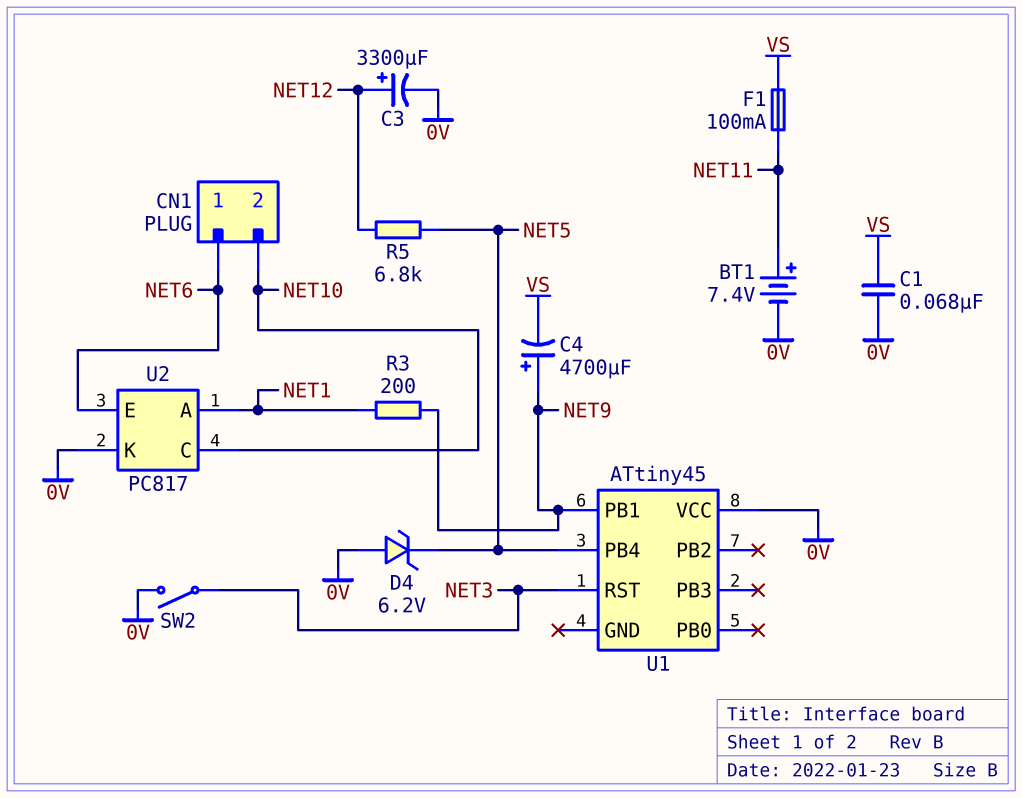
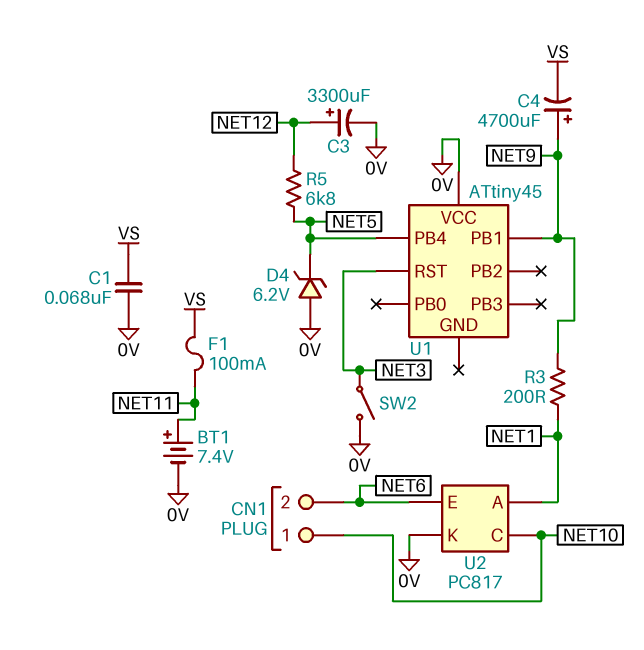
CN1 pin 1: NET6 -> NET10
CN1 pin 2: NET10 -> NET6

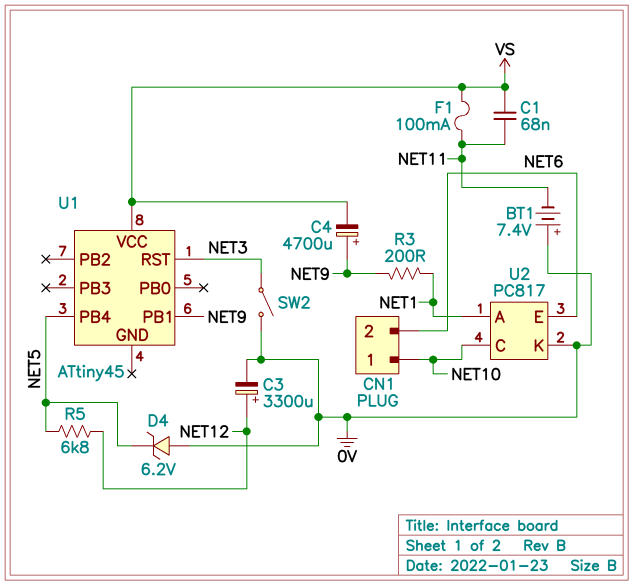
BT1: 7.4V (plus NET11, minus 0V) -> 7.4V (plus 0V, minus NET11)
C1: 68nF (0V, VS) -> 68nF (NET11, VS)
U1 pin VCC: 0V -> VS

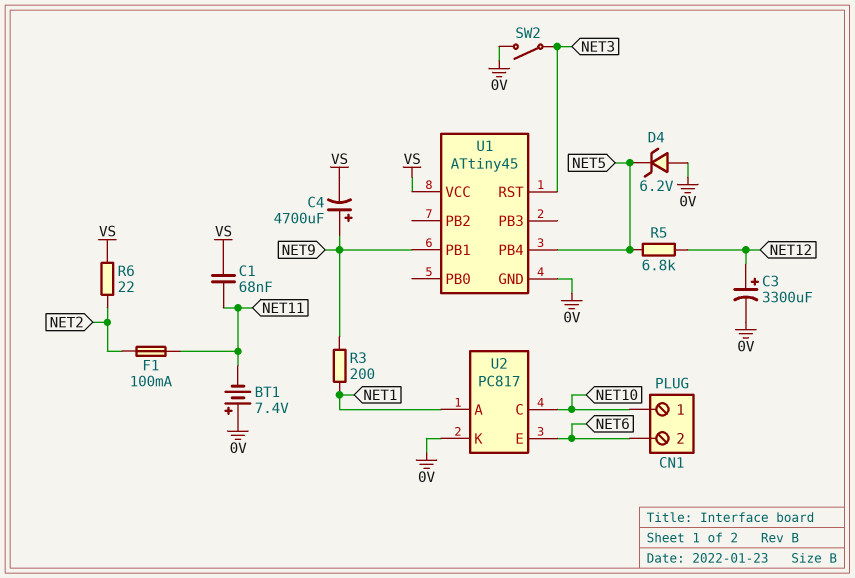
F1: 100mA (NET11, VS) -> 100mA (NET2, NET11)
R6: none -> 22 (NET2, VS)
U1 pin GND: none -> 0V

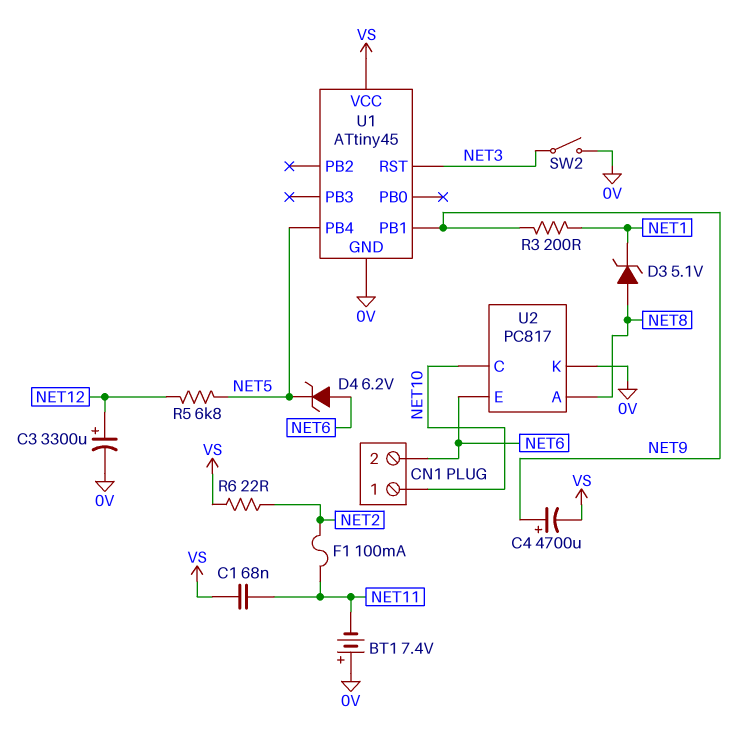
D3: none -> zener 5.1V (A NET8, K NET1)
D4: zener 6.2V (A 0V, K NET5) -> zener 6.2V (A NET6, K NET5)
U2 pin A: NET1 -> NET8

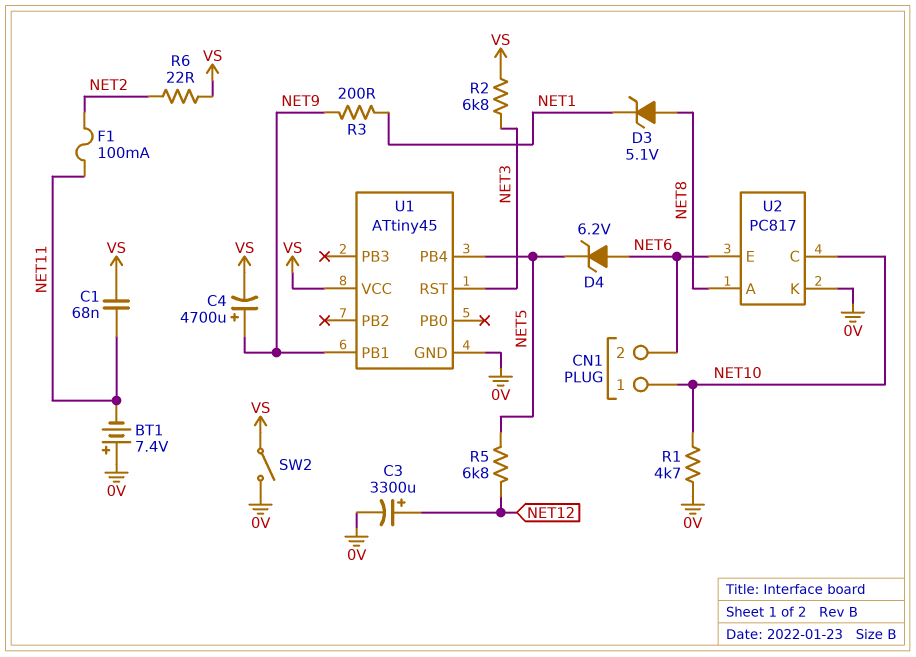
R1: none -> 4.7k (0V, NET10)
R2: none -> 6.8k (NET3, VS)
SW2: switch (0V, NET3) -> switch (0V, VS)

